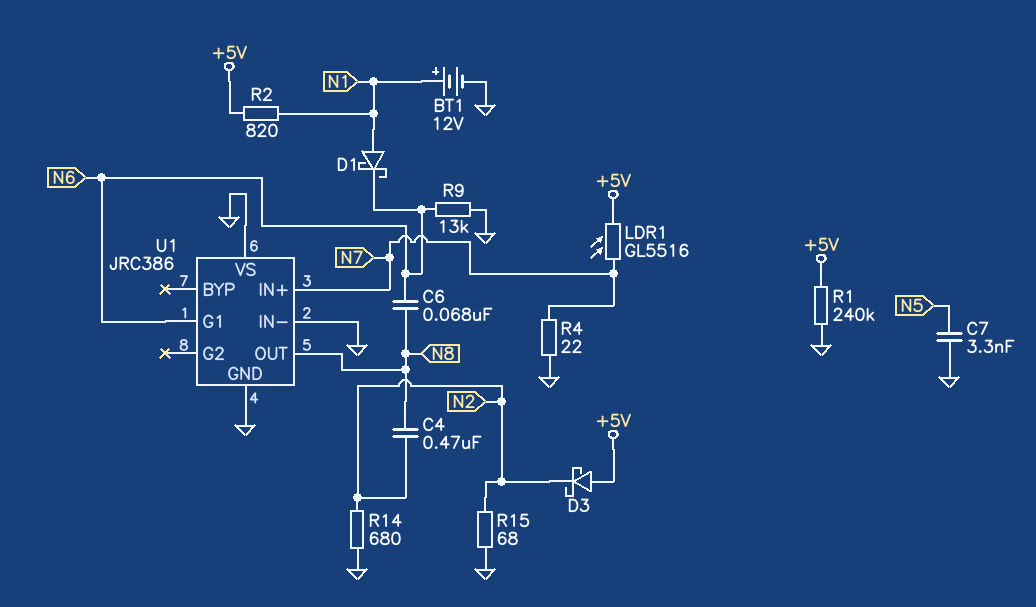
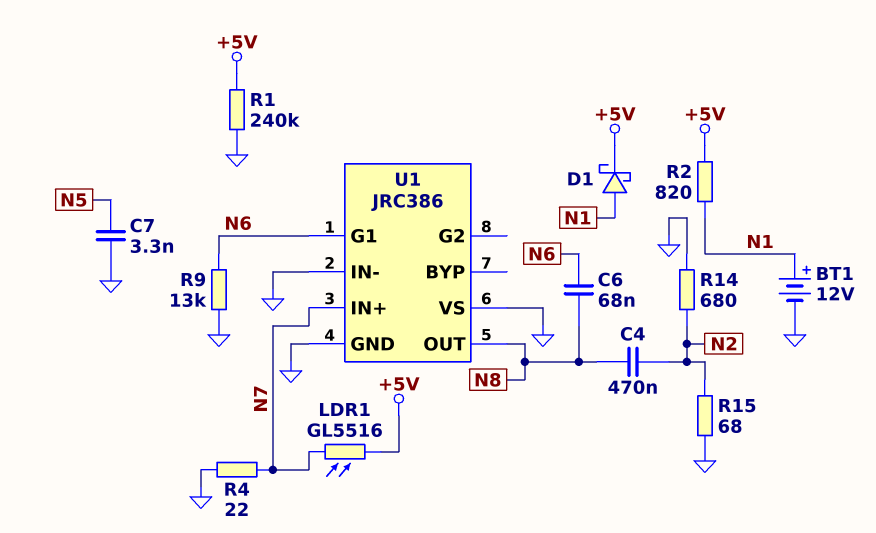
D1: schottky (A N1, K N6) -> schottky (A N1, K +5V)
D3: schottky (A +5V, K N2) -> none

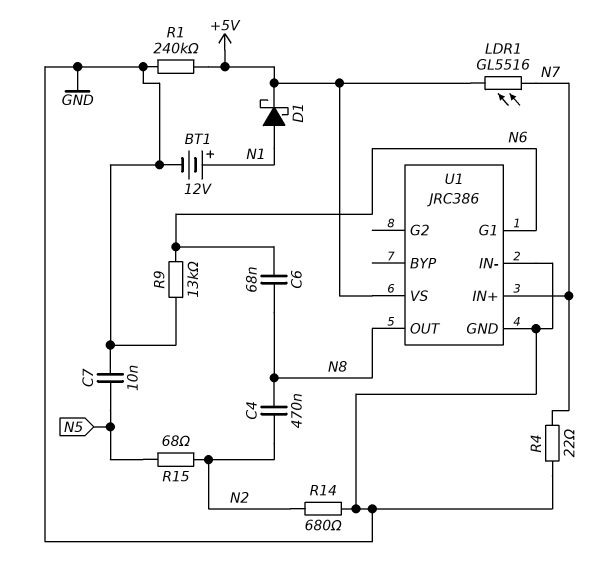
C7: 3.3nF (GND, N5) -> 10nF (GND, N5)
R2: 820 (+5V, N1) -> none
R15: 68 (GND, N2) -> 68 (N2, N5)
U1 pin VS: GND -> +5V

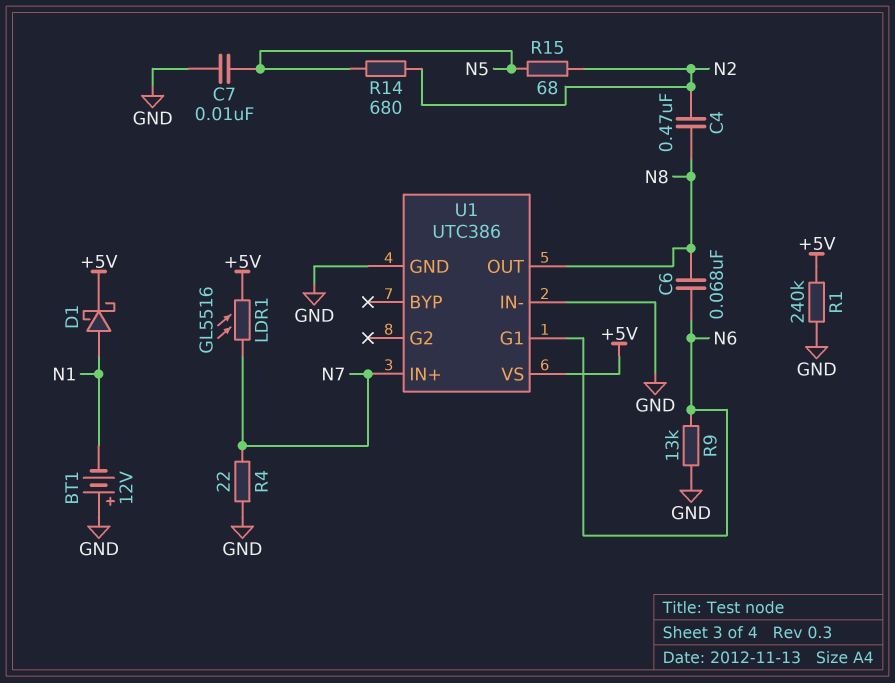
BT1: 12V (plus N1, minus GND) -> 12V (plus GND, minus N1)
R14: 680 (GND, N2) -> 680 (N2, N5)
U1: JRC386 -> UTC386

